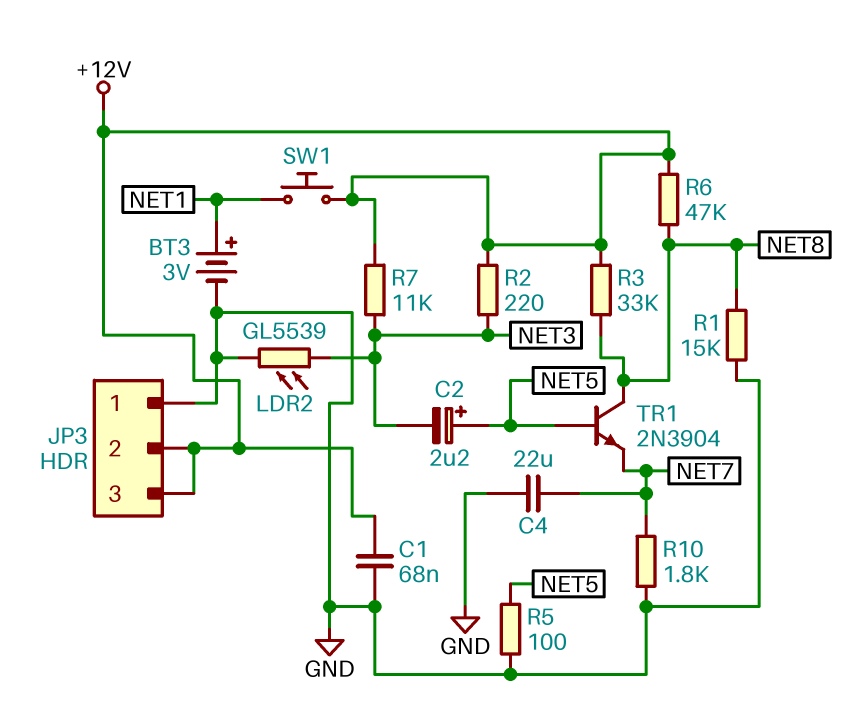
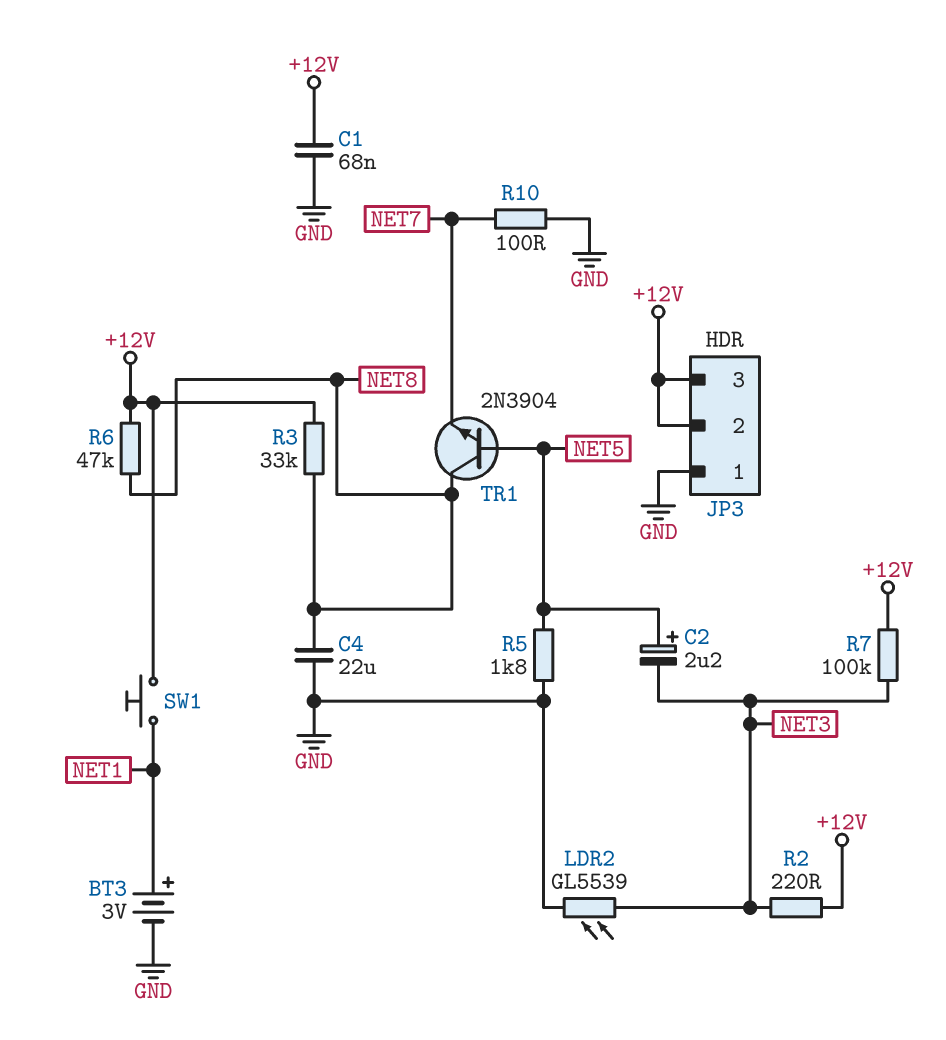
C4: 22uF (GND, NET7) -> 22uF (GND, NET8)
R1: 15k (GND, NET8) -> none
R5: 100 (GND, NET5) -> 1.8k (GND, NET5)
R7: 11k (+12V, NET3) -> 100k (+12V, NET3)
R10: 1.8k (GND, NET7) -> 100 (GND, NET7)

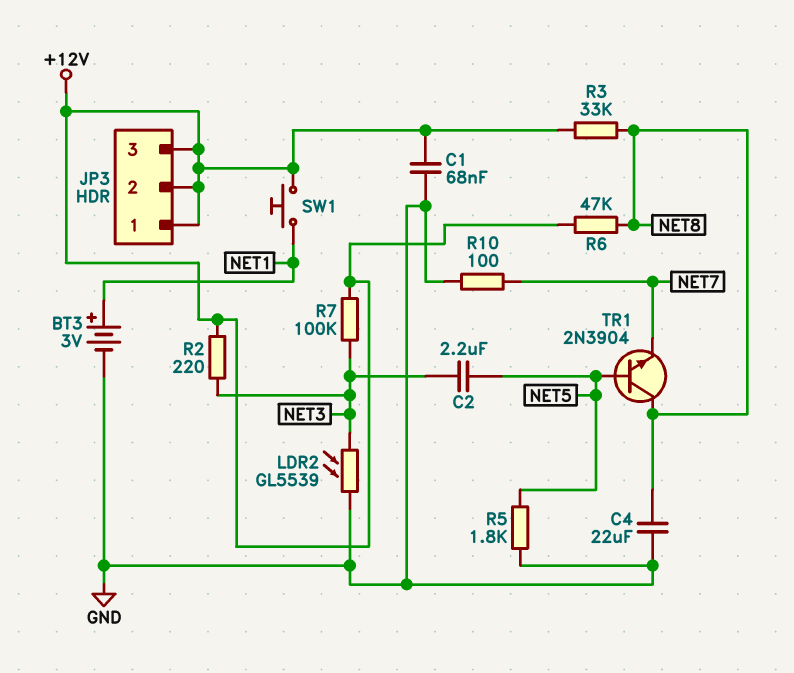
C2: 2.2uF (plus NET5, minus NET3) -> 2.2uF (NET3, NET5)
JP3 pin 1: GND -> +12V

